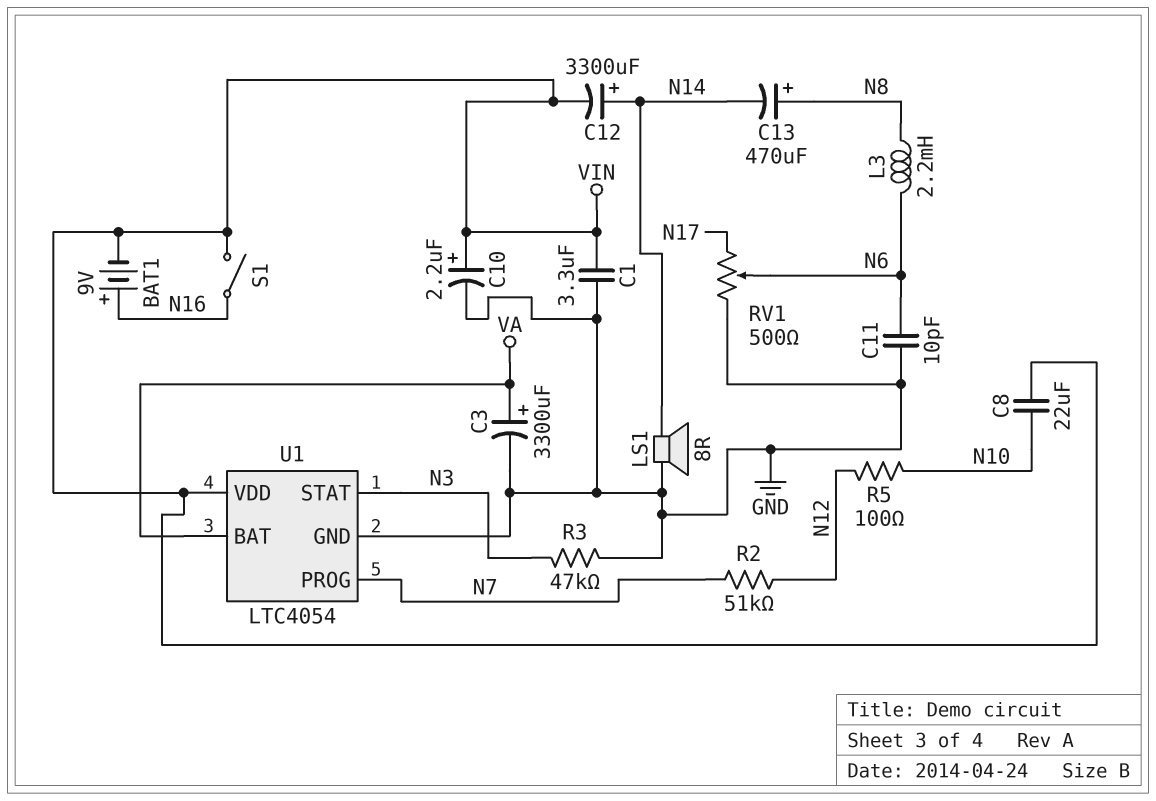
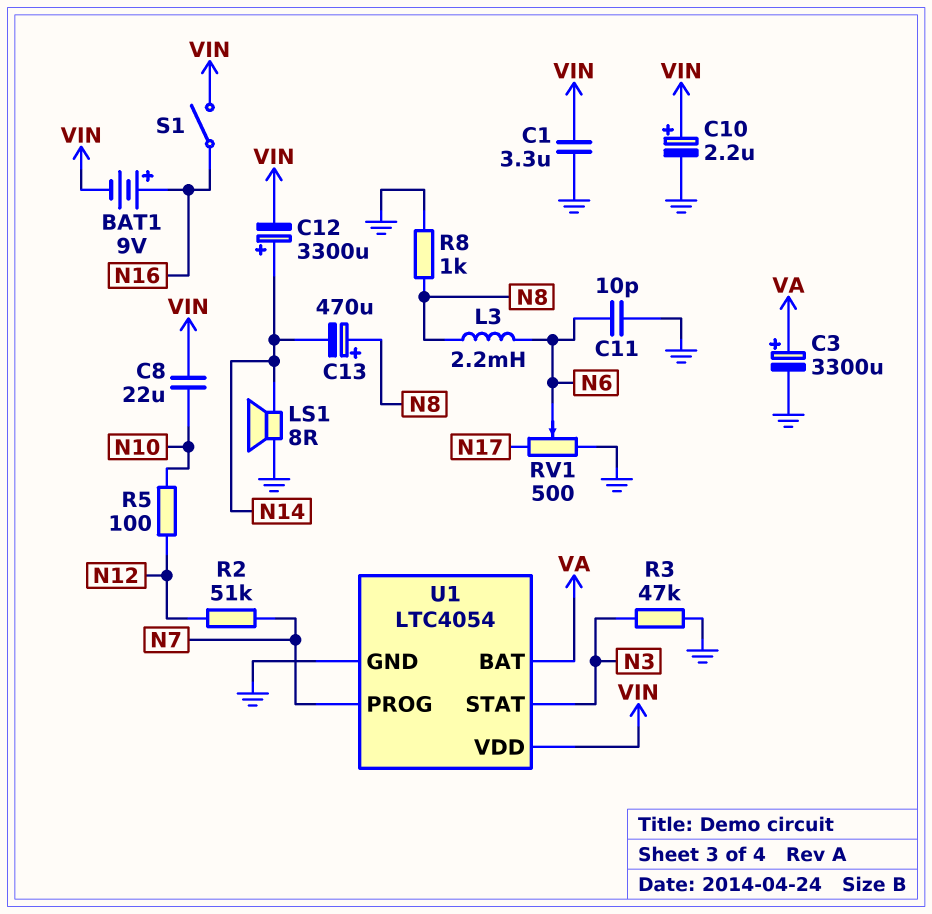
R8: none -> 1k (GND, N8)

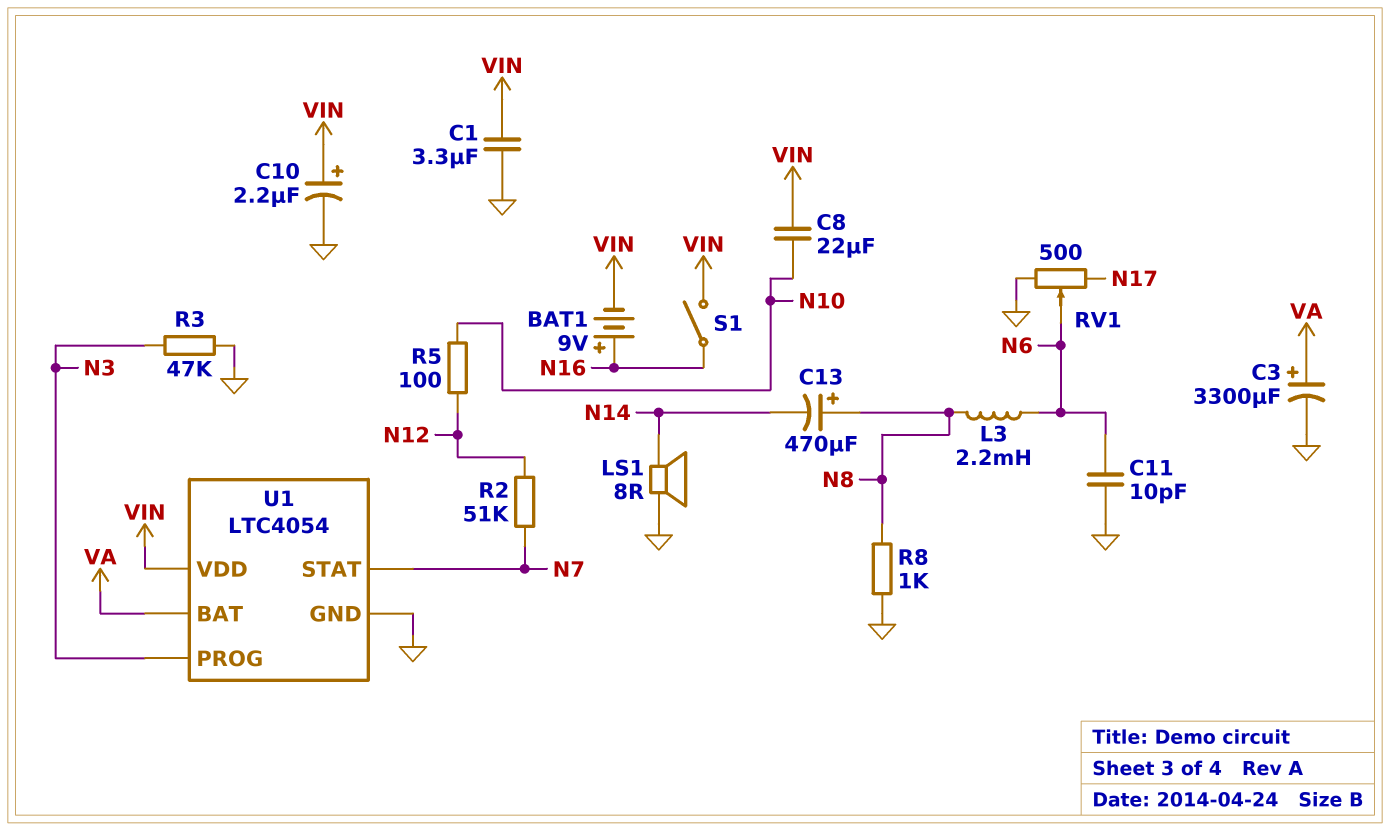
C12: 3300uF (plus N14, minus VIN) -> none
U1 pin PROG: N7 -> N3
U1 pin STAT: N3 -> N7

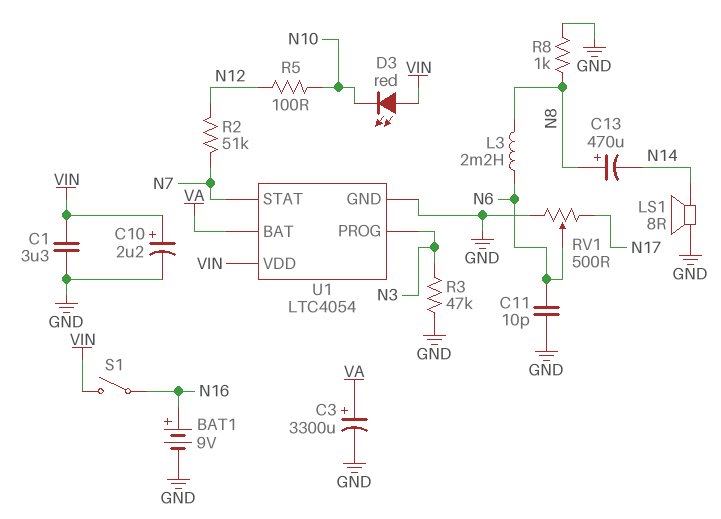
BAT1: 9V (plus N16, minus VIN) -> 9V (plus N16, minus GND)
C8: 22uF (N10, VIN) -> none
D3: none -> LED red (A VIN, K N10)

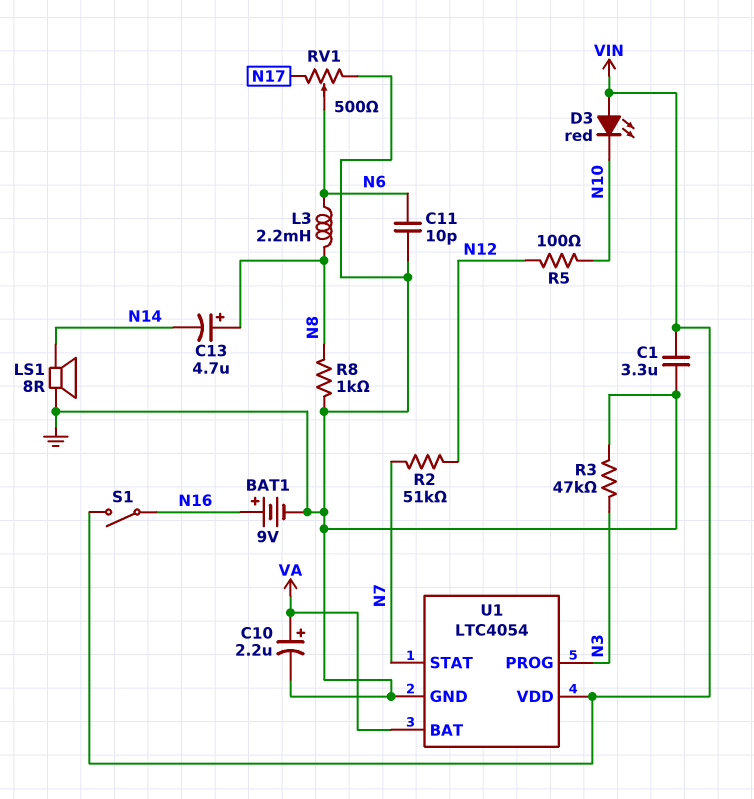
C3: 3300uF (plus VA, minus GND) -> none
C10: 2.2uF (plus VIN, minus GND) -> 2.2uF (plus VA, minus GND)
C13: 470uF (plus N8, minus N14) -> 4.7uF (plus N8, minus N14)

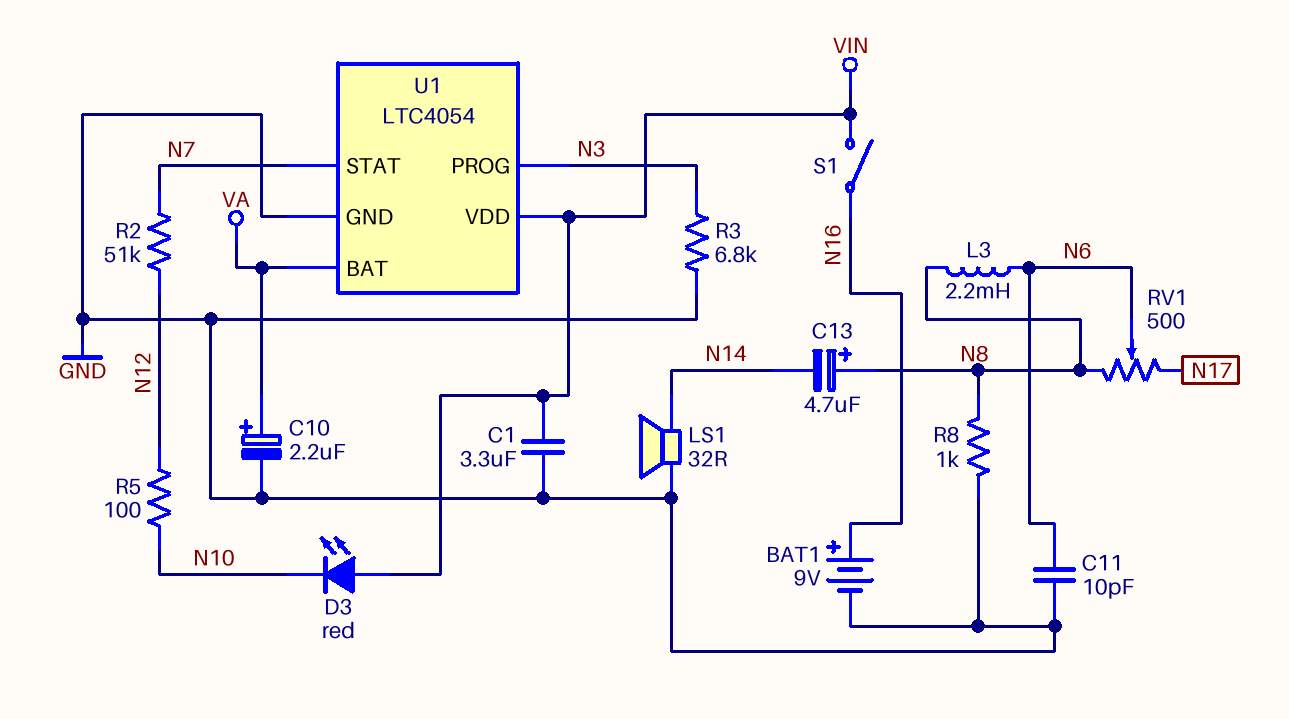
LS1: speaker 8R (GND, N14) -> speaker 32R (GND, N14)
R3: 47k (GND, N3) -> 6.8k (GND, N3)
RV1: 500 (GND, N17, wiper N6) -> 500 (N8, N17, wiper N6)

